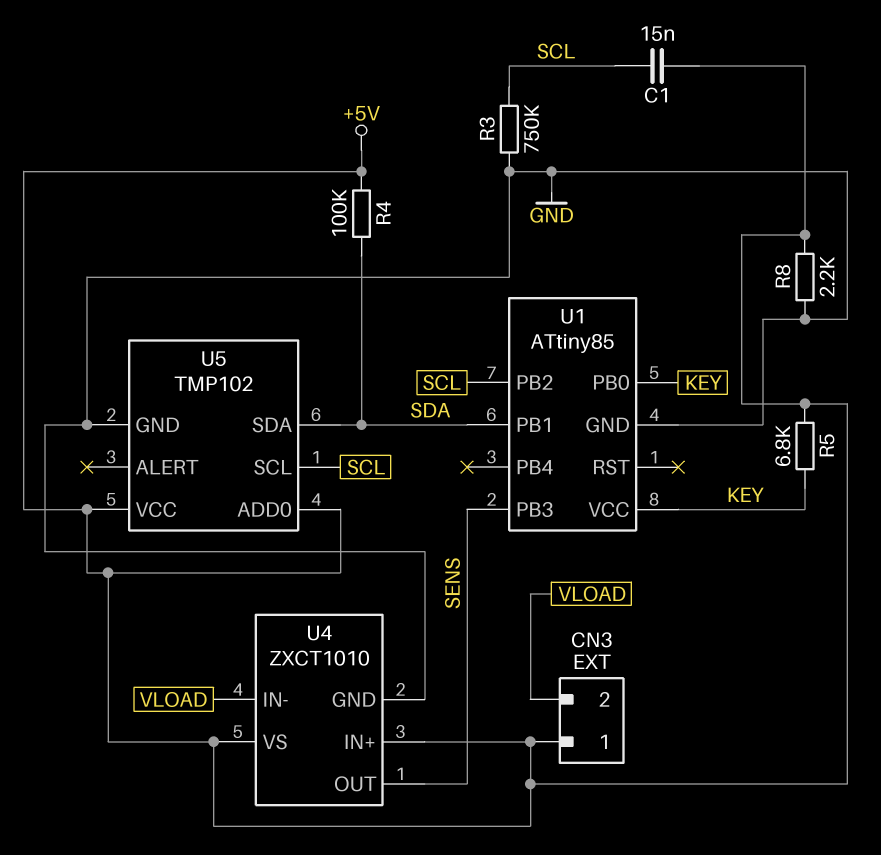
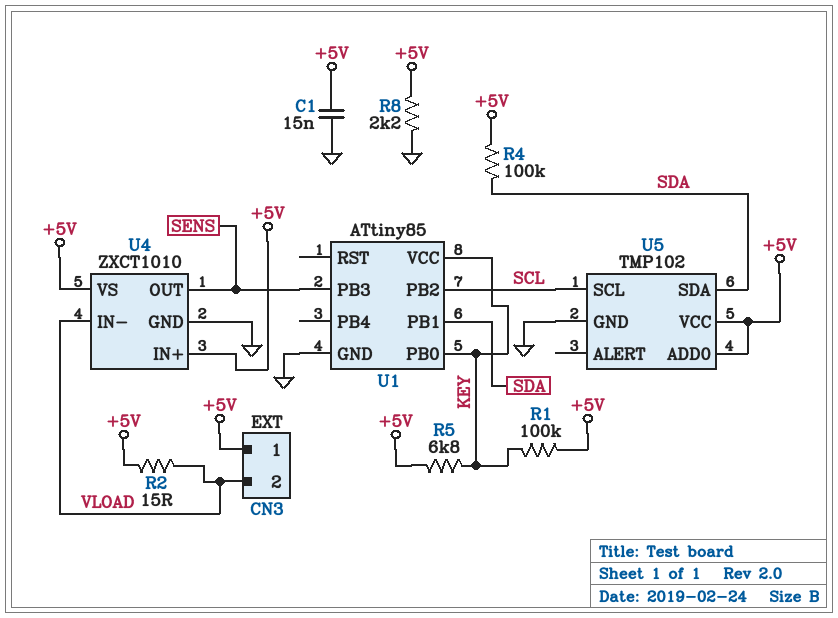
C1: 15nF (+5V, SCL) -> 15nF (+5V, GND)
R1: none -> 100k (+5V, KEY)
R2: none -> 15 (+5V, VLOAD)
R3: 750k (GND, SCL) -> none

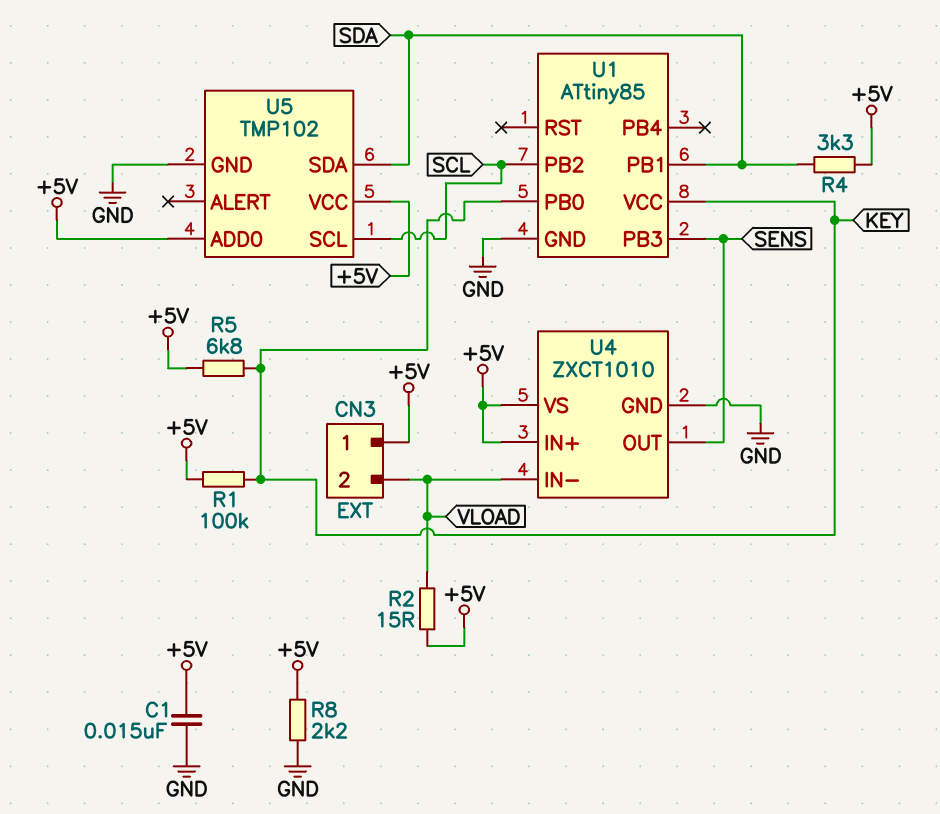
R4: 100k (+5V, SDA) -> 3.3k (+5V, SDA)

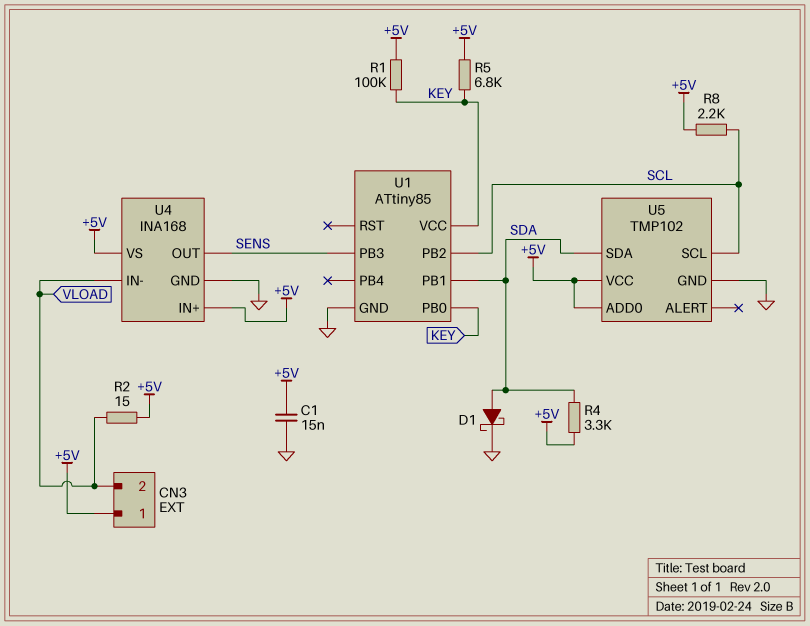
D1: none -> schottky (A SDA, K GND)
R8: 2.2k (+5V, GND) -> 2.2k (+5V, SCL)
U4: ZXCT1010 -> INA168

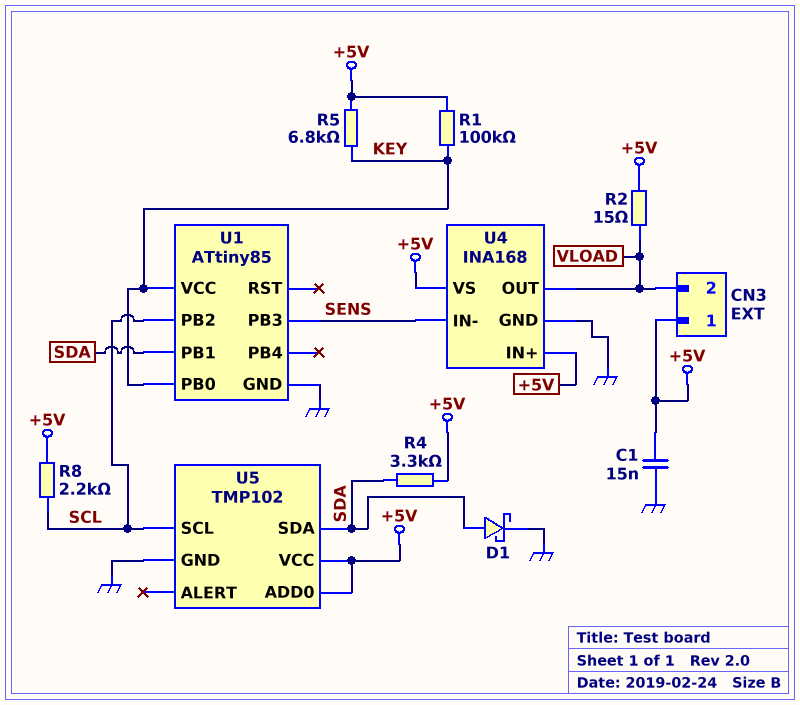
U4 pin IN-: VLOAD -> SENS
U4 pin OUT: SENS -> VLOAD

